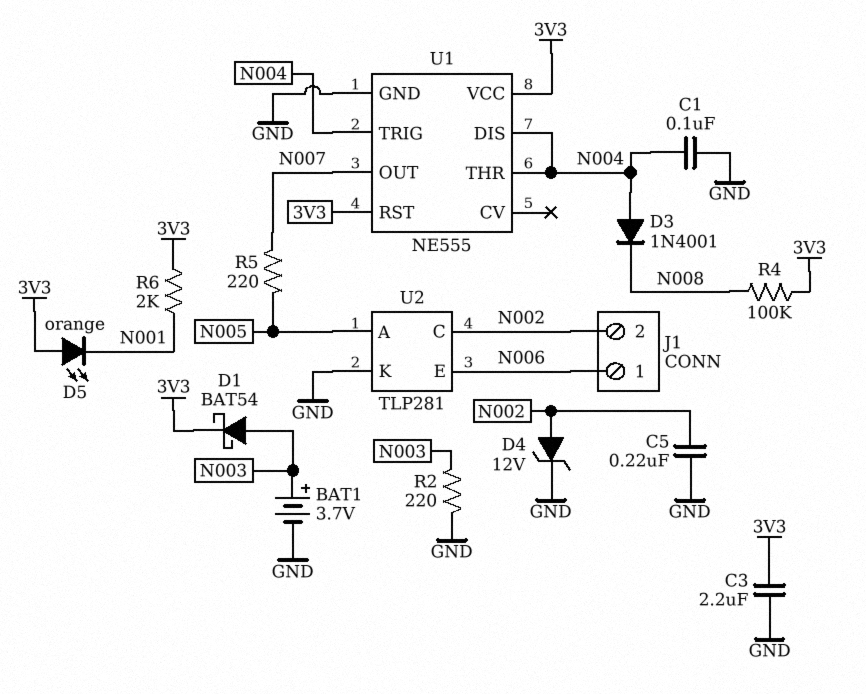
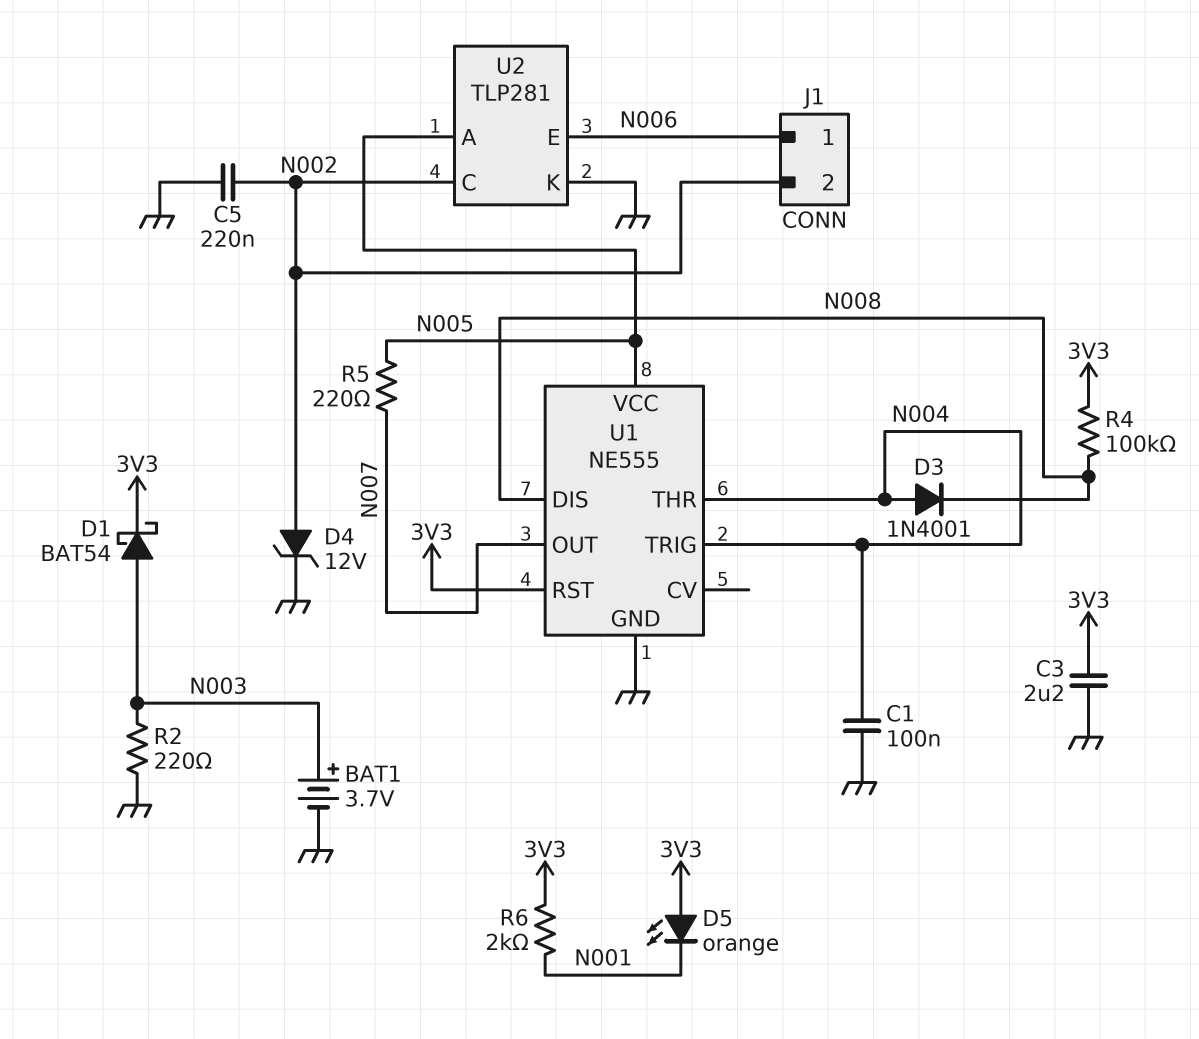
U1 pin DIS: N004 -> N008
U1 pin VCC: 3V3 -> N005

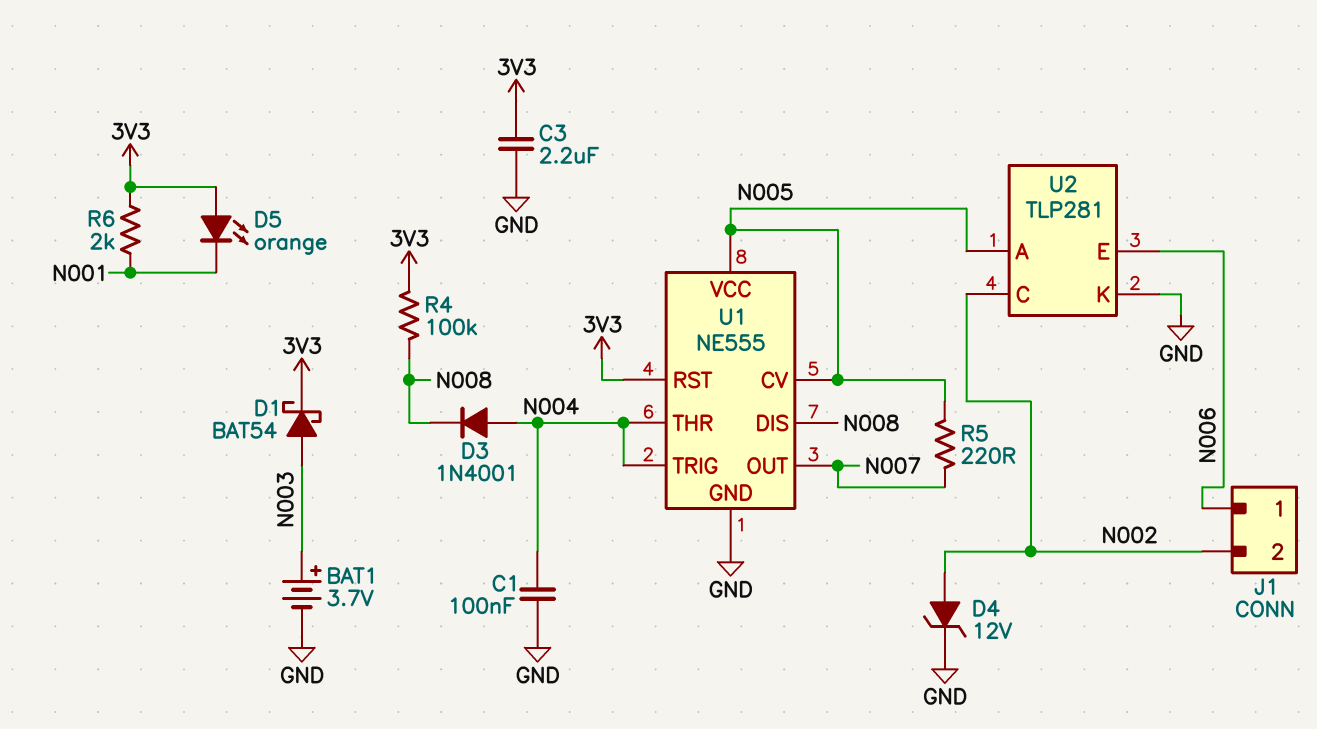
C5: 220nF (GND, N002) -> none
R2: 220 (GND, N003) -> none
U1 pin CV: none -> N005

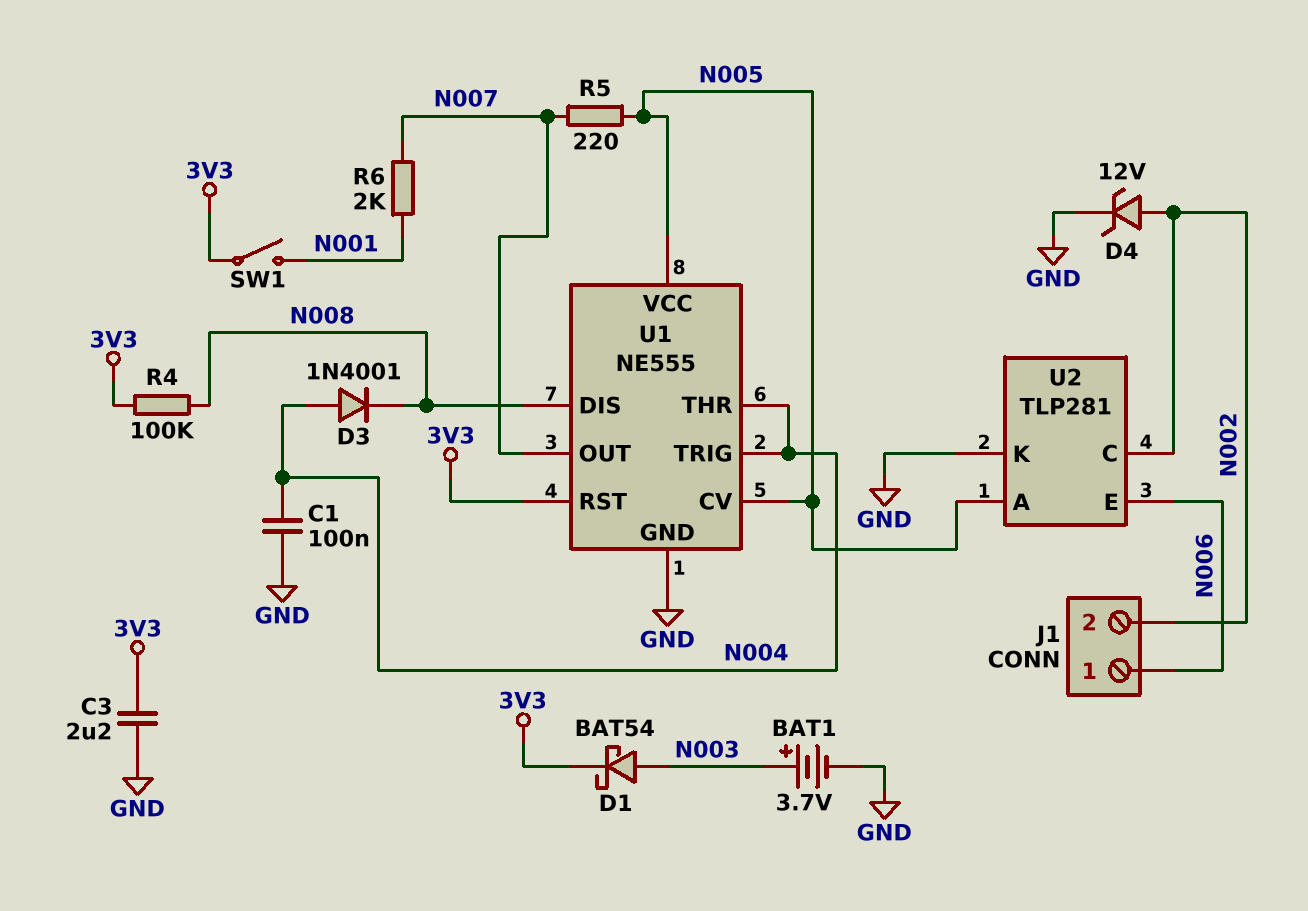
D5: LED orange (A 3V3, K N001) -> none
R6: 2k (3V3, N001) -> 2k (N001, N007)
SW1: none -> switch (3V3, N001)

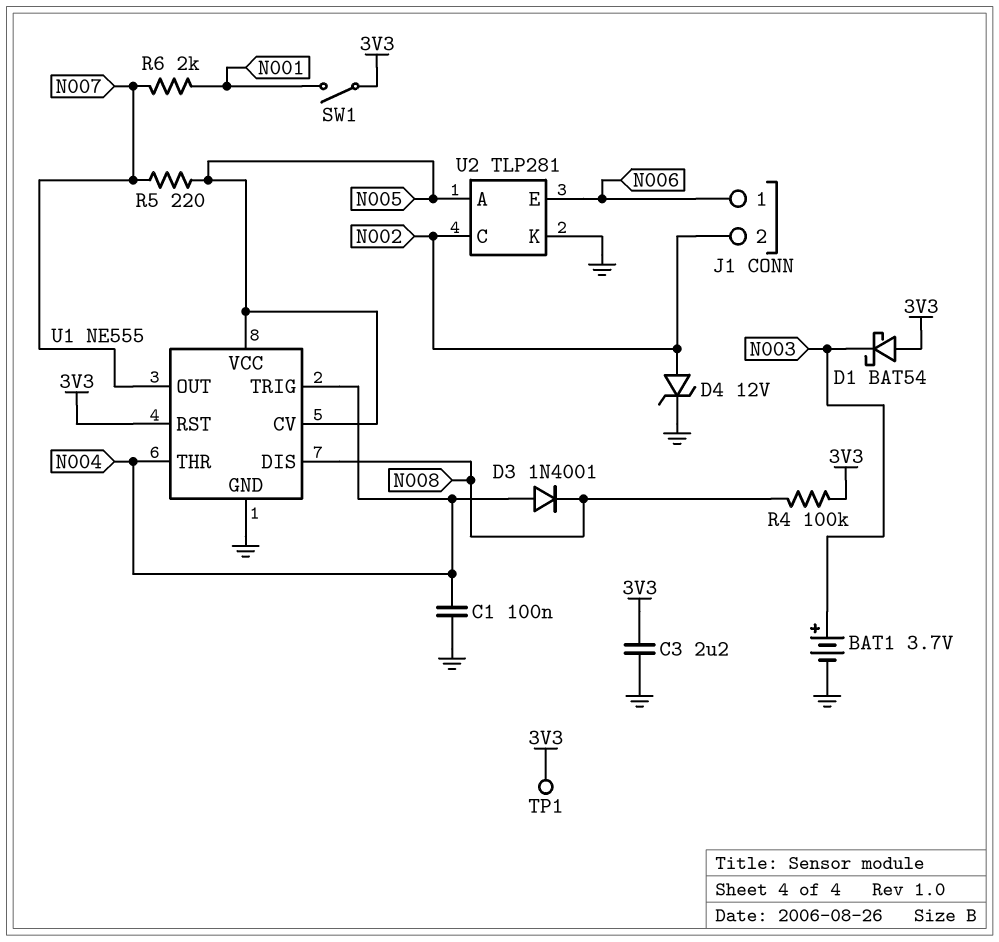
D1: schottky BAT54 (A N003, K 3V3) -> schottky BAT54 (A 3V3, K N003)
TP1: none -> test point (3V3)

